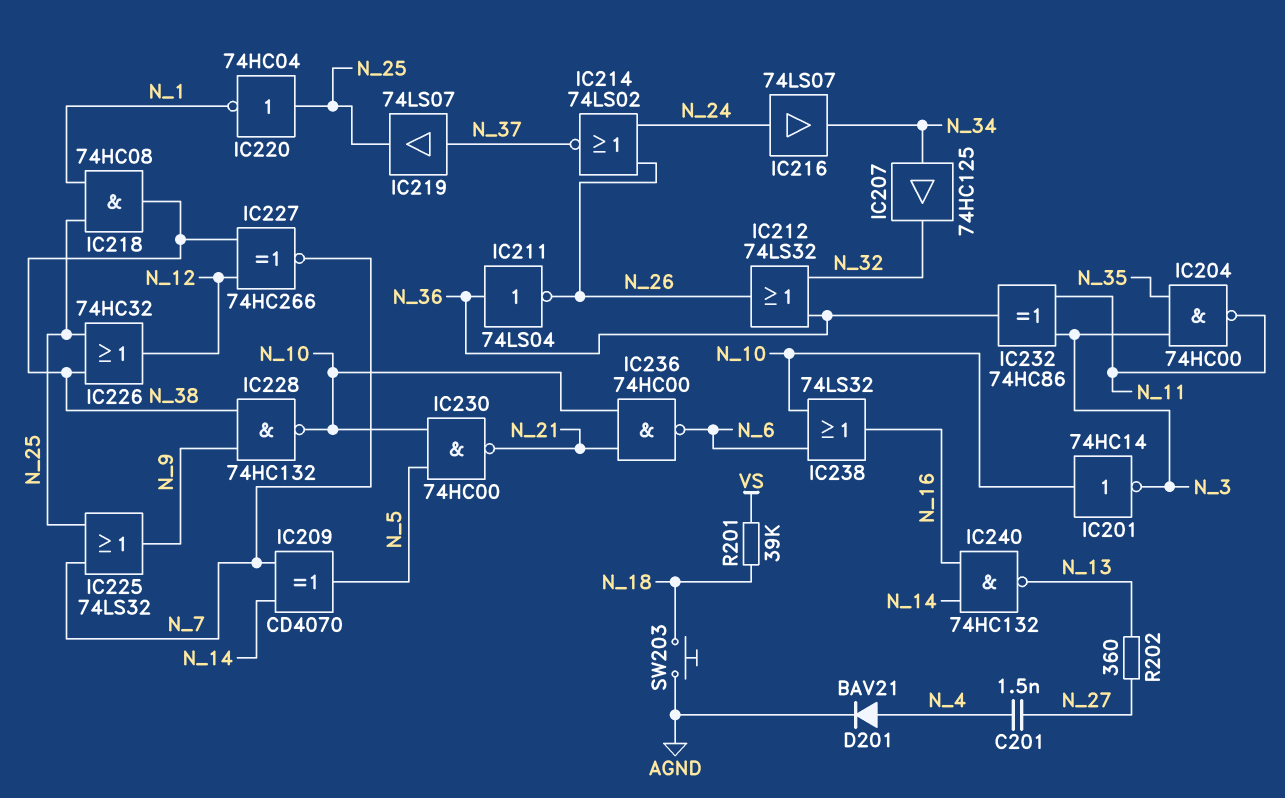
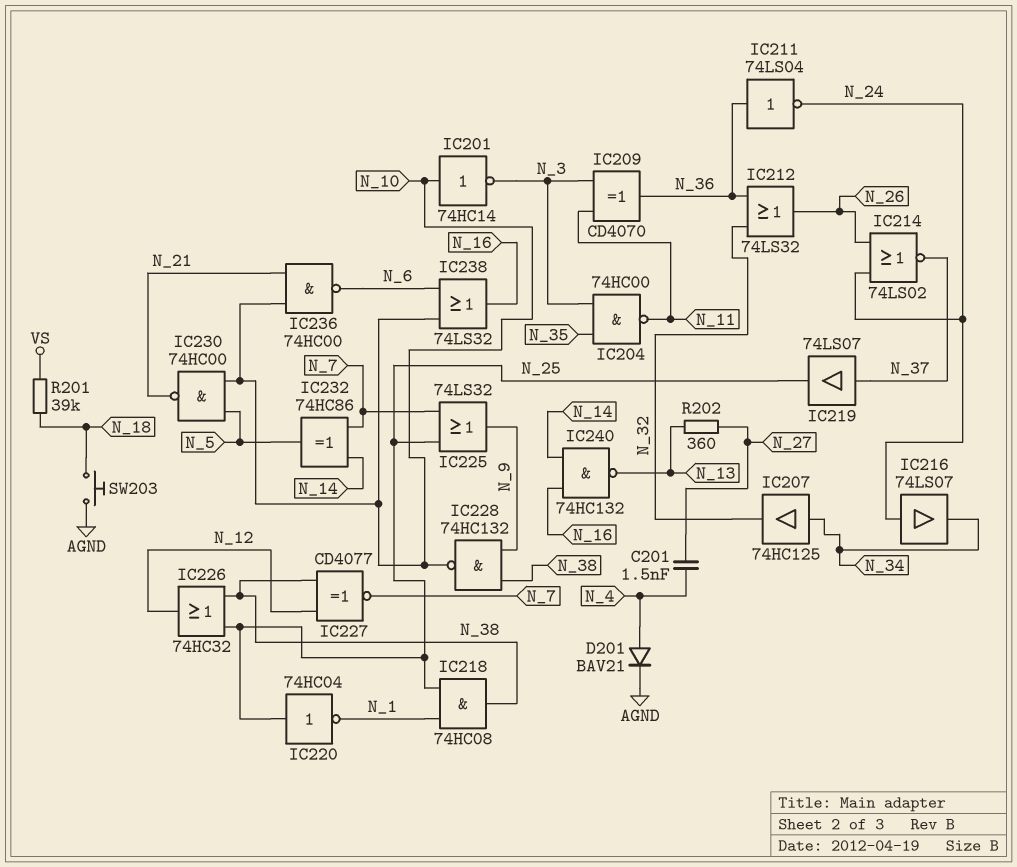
IC209: XOR CD4070 (in N_7, in N_14, out N_5) -> XOR CD4070 (in N_3, in N_11, out N_36)
IC211: NOT 74LS04 (in N_36, out N_26) -> NOT 74LS04 (in N_36, out N_24)
IC227: XNOR 74HC266 (in N_12, in N_38, out N_7) -> XNOR CD4077 (in N_12, in N_38, out N_7)
IC232: XOR 74HC86 (in N_3, in N_11, out N_36) -> XOR 74HC86 (in N_7, in N_14, out N_5)

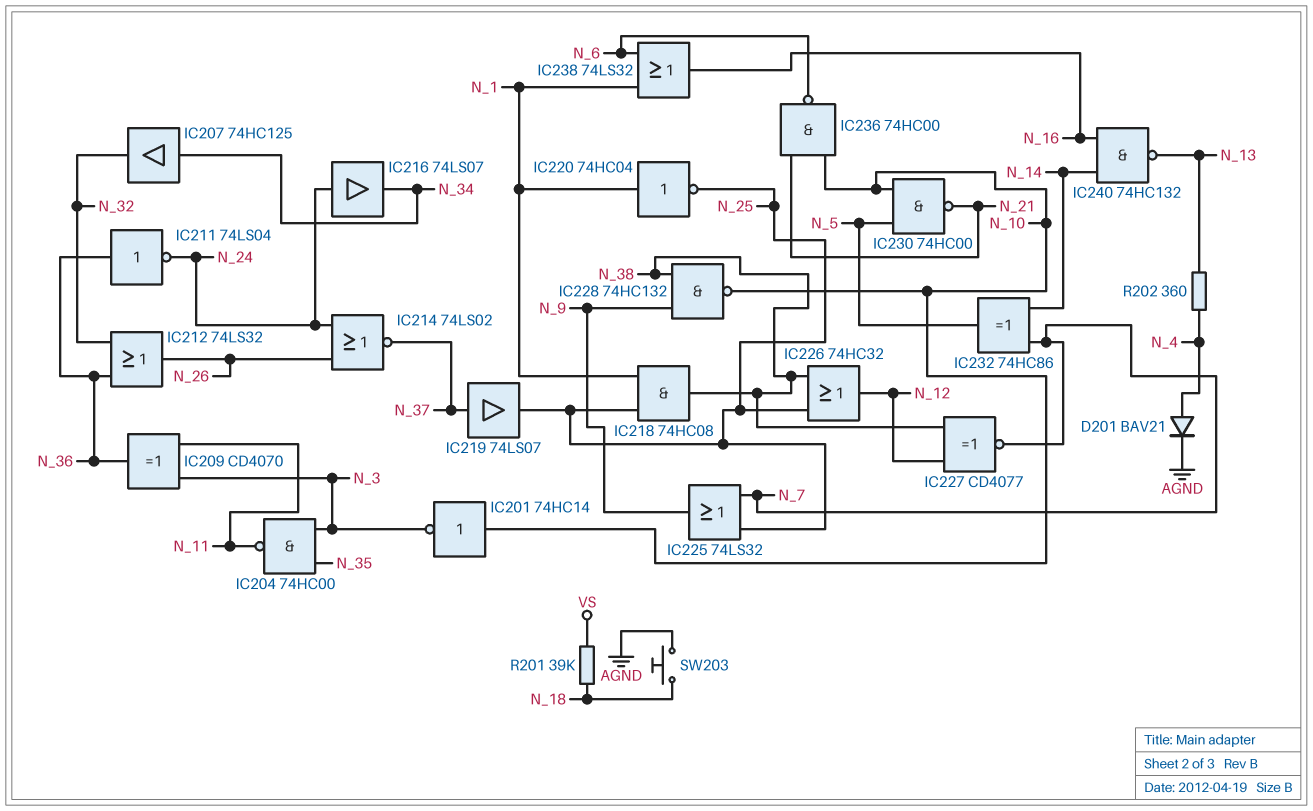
C201: 1.5nF (N_4, N_27) -> none
IC220: NOT 74HC04 (in N_25, out N_1) -> NOT 74HC04 (in N_1, out N_25)
IC238: OR 74LS32 (in N_6, in N_10, out N_16) -> OR 74LS32 (in N_1, in N_6, out N_16)
R202: 360 (N_13, N_27) -> 360 (N_4, N_13)

